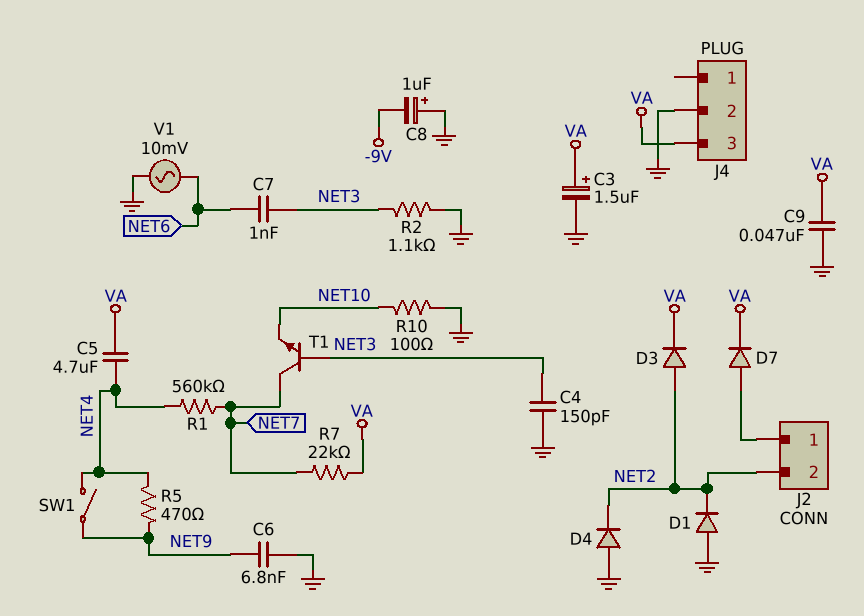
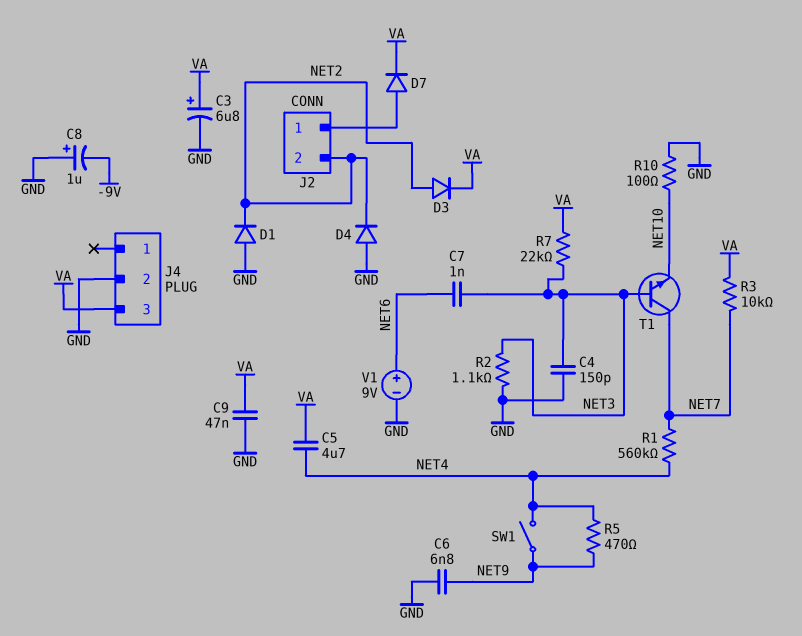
C3: 1.5uF (plus VA, minus GND) -> 6.8uF (plus VA, minus GND)
R3: none -> 10k (NET7, VA)
R7: 22k (NET7, VA) -> 22k (NET3, VA)
V1: AC 10mV (GND, NET6) -> 9V (plus NET6, minus GND)

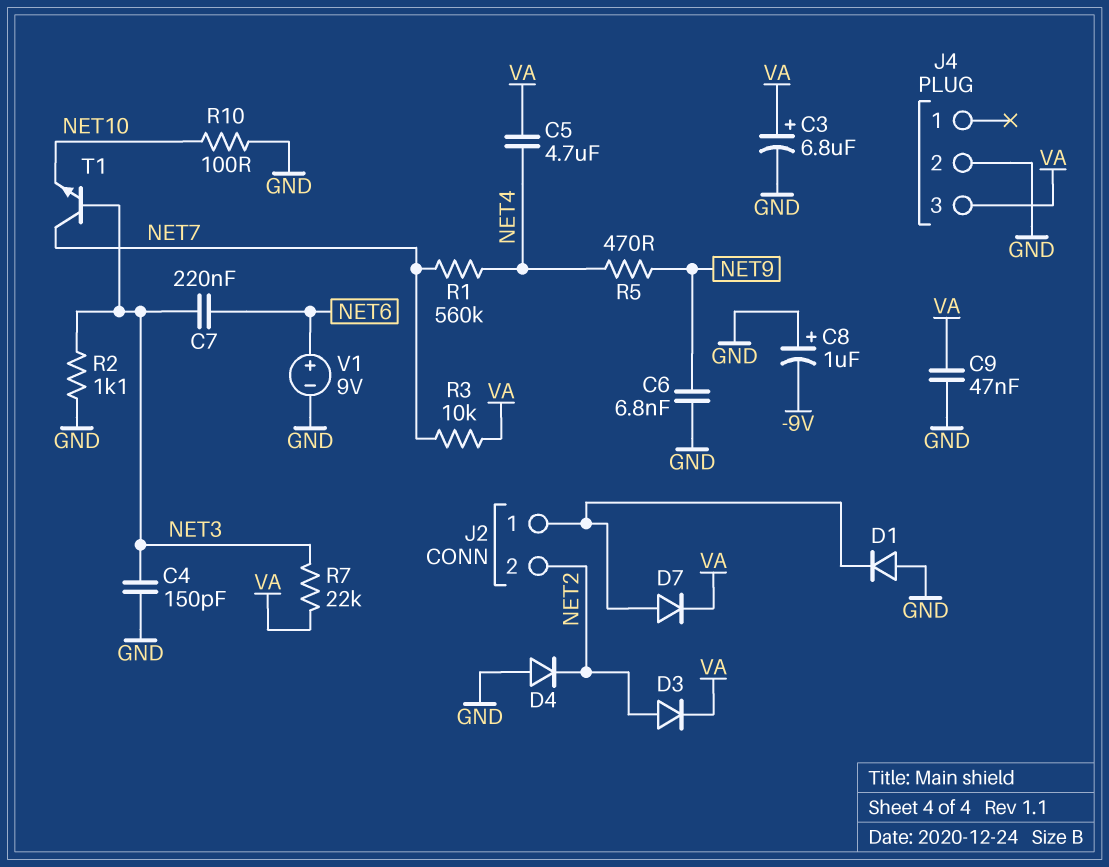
C7: 1nF (NET3, NET6) -> 220nF (NET3, NET6)
D1: diode (A GND, K NET2) -> diode (A GND, K J2/1)
SW1: switch (NET4, NET9) -> none

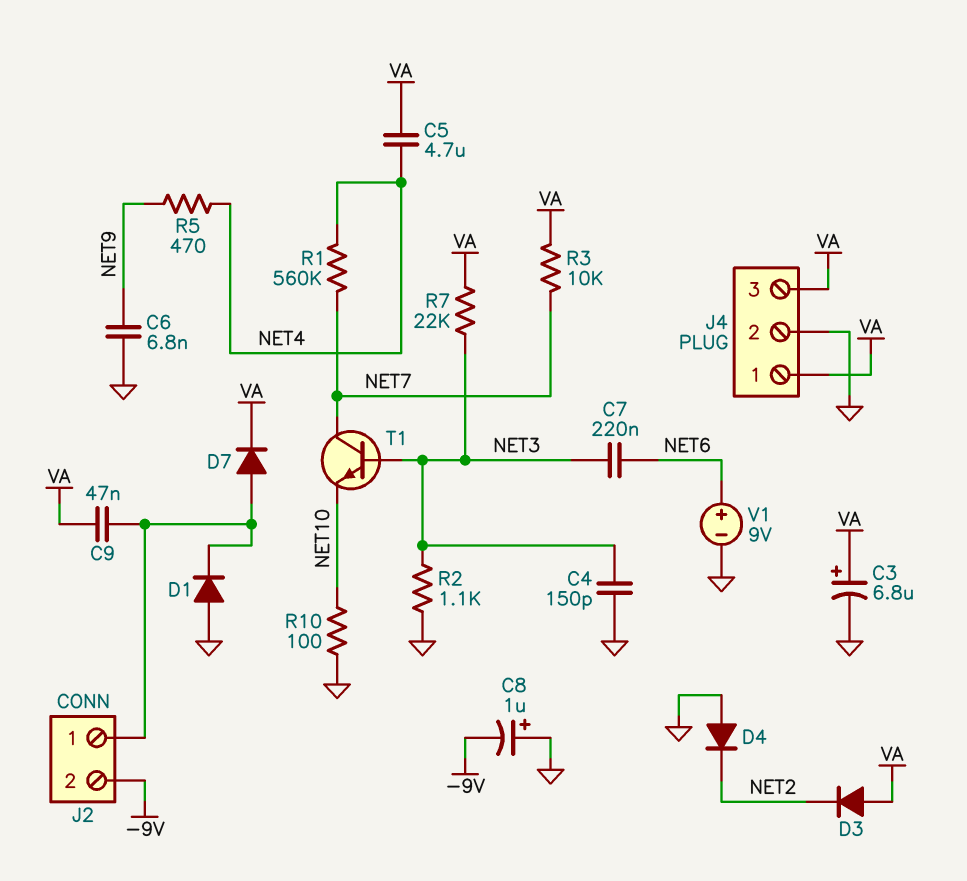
C9: 47nF (GND, VA) -> 47nF (J2/1, VA)
D3: diode (A NET2, K VA) -> diode (A VA, K NET2)
J2 pin 2: NET2 -> -9V
J4 pin 1: none -> VA

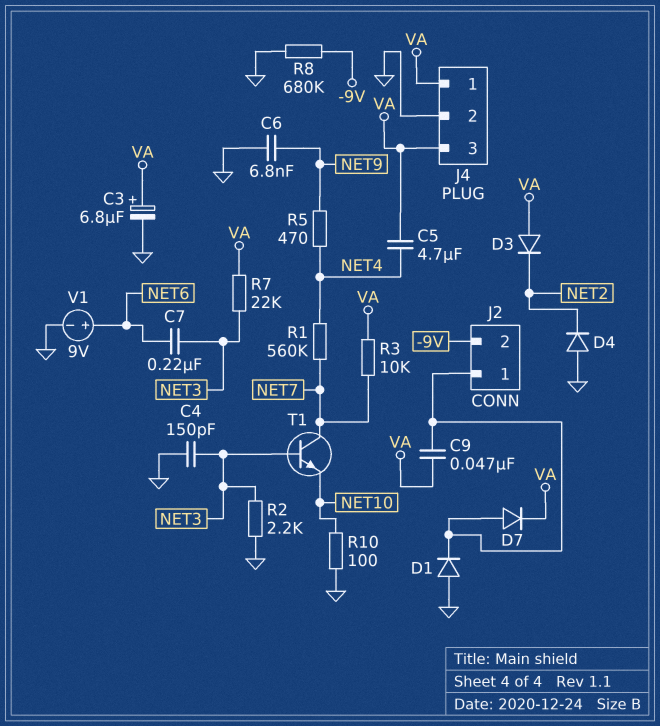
C8: 1uF (plus GND, minus -9V) -> none
R2: 1.1k (GND, NET3) -> 2.2k (GND, NET3)
R8: none -> 680k (-9V, GND)

